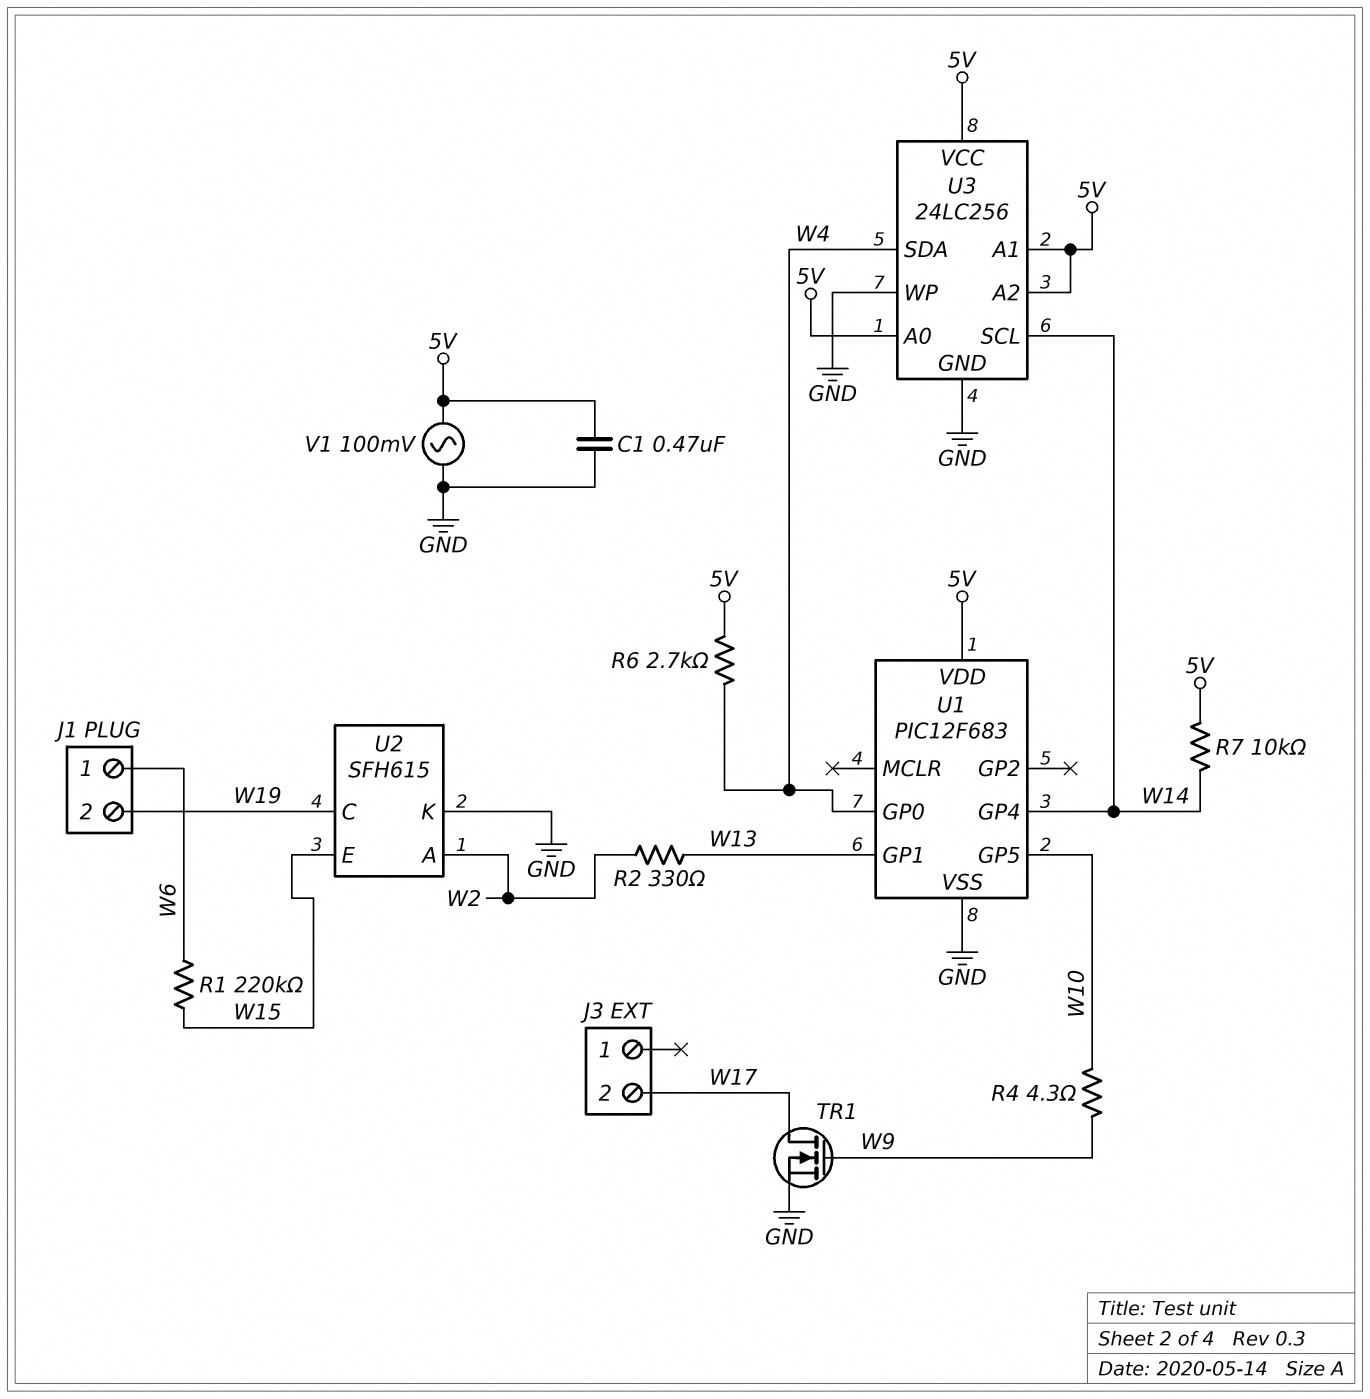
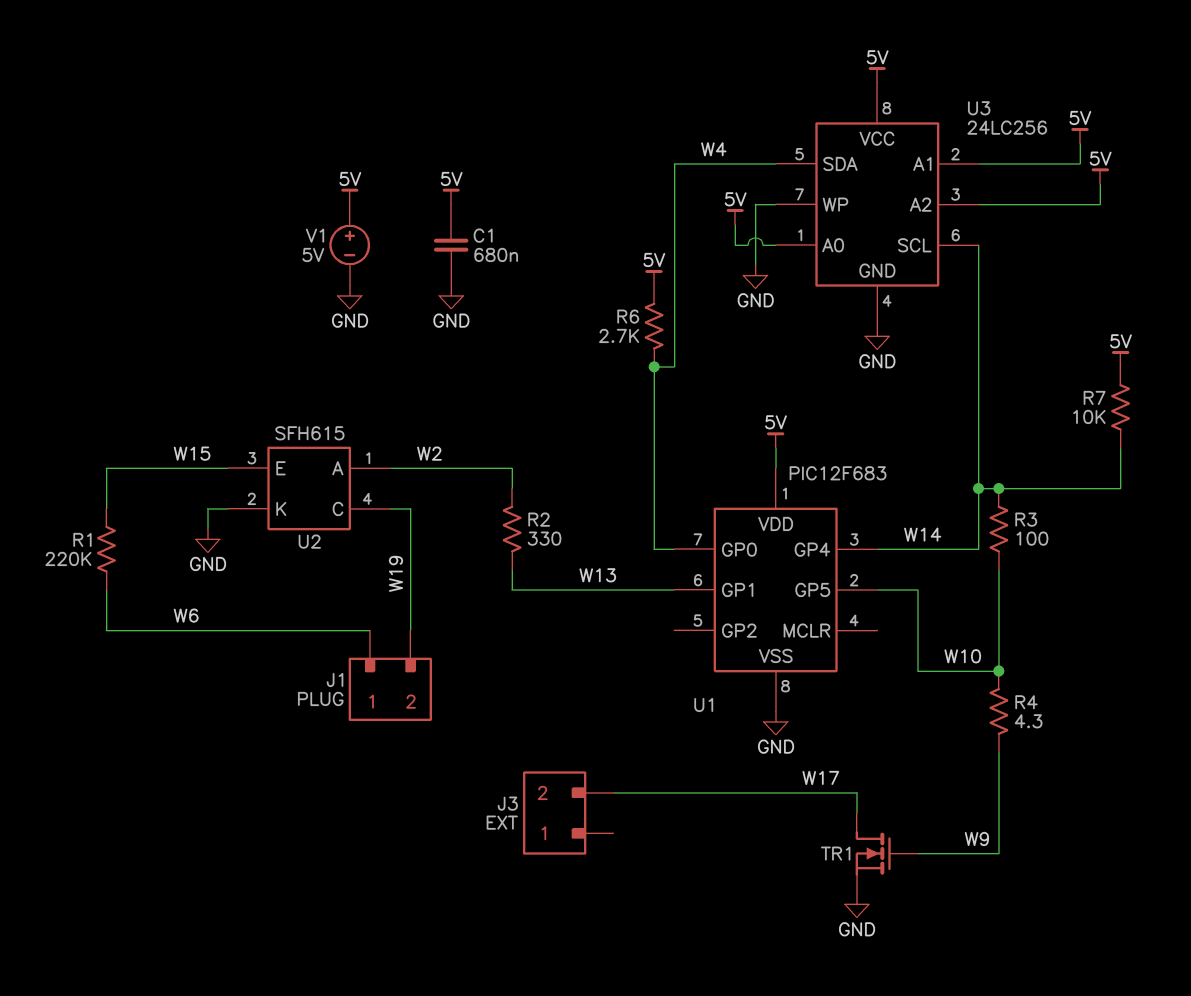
C1: 470nF (5V, GND) -> 680nF (5V, GND)
R3: none -> 100 (W10, W14)
V1: AC 100mV (5V, GND) -> 5V (plus 5V, minus GND)

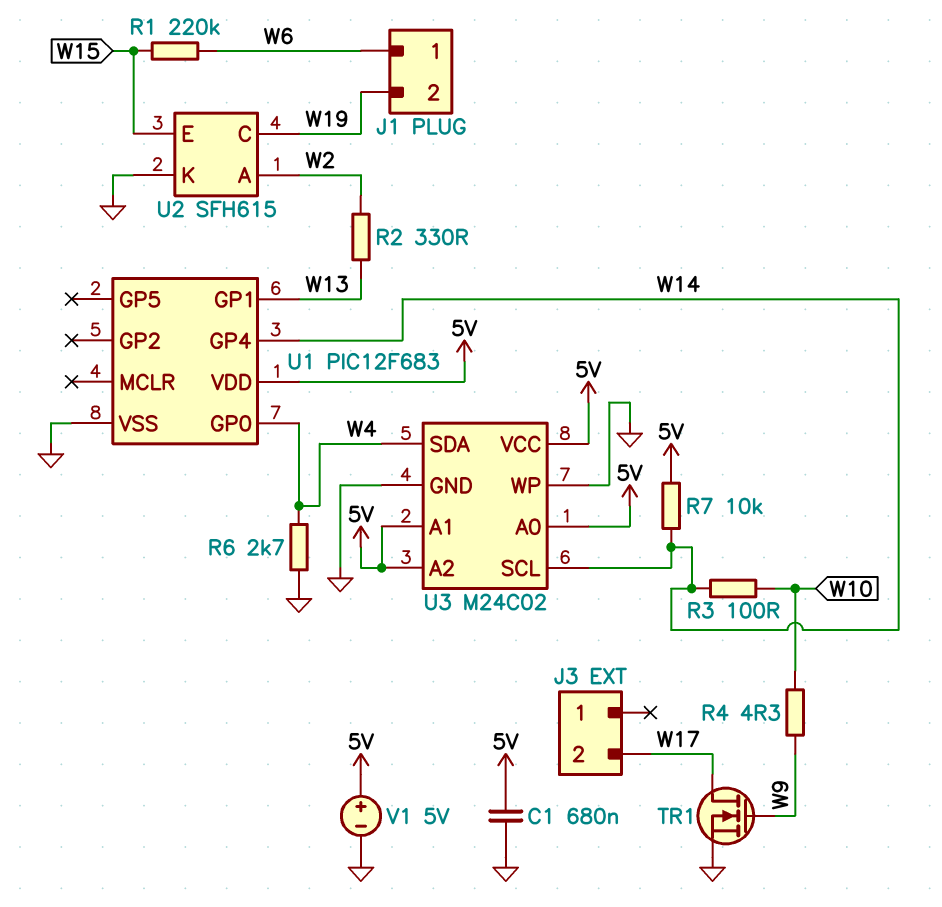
R6: 2.7k (5V, W4) -> 2.7k (GND, W4)
U1 pin GP5: W10 -> none
U3: 24LC256 -> M24C02

